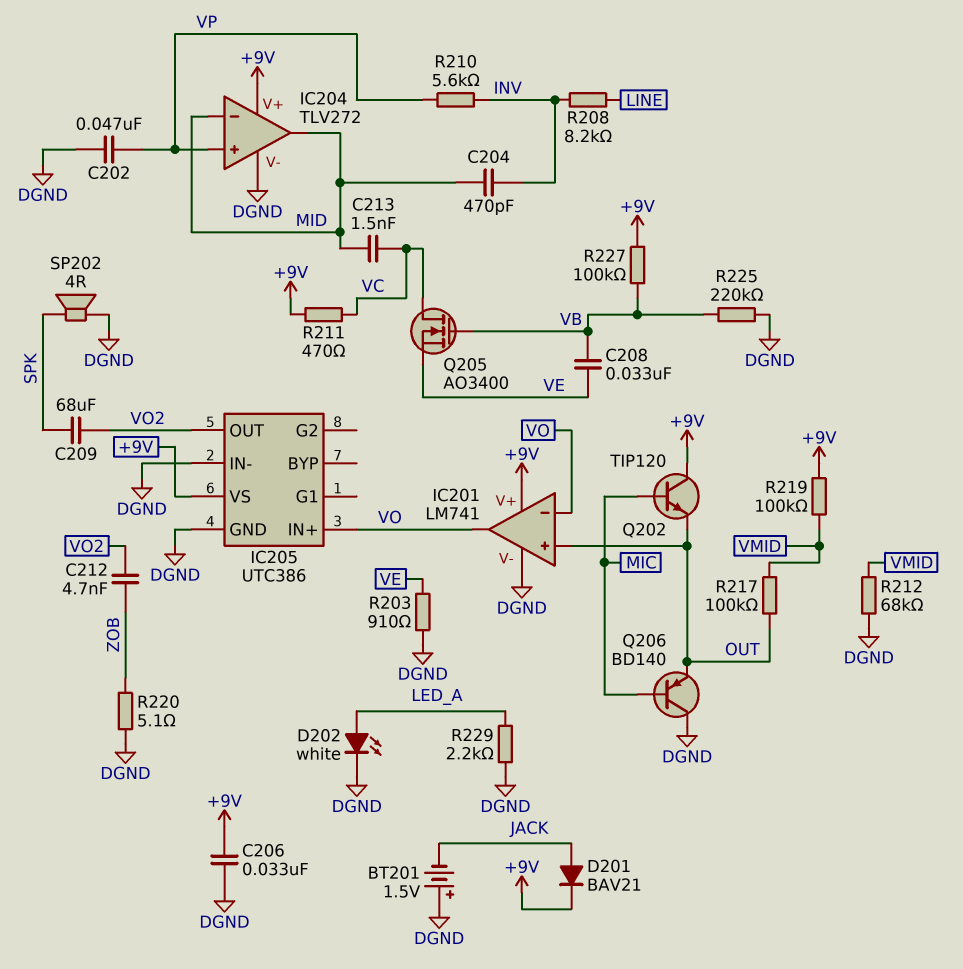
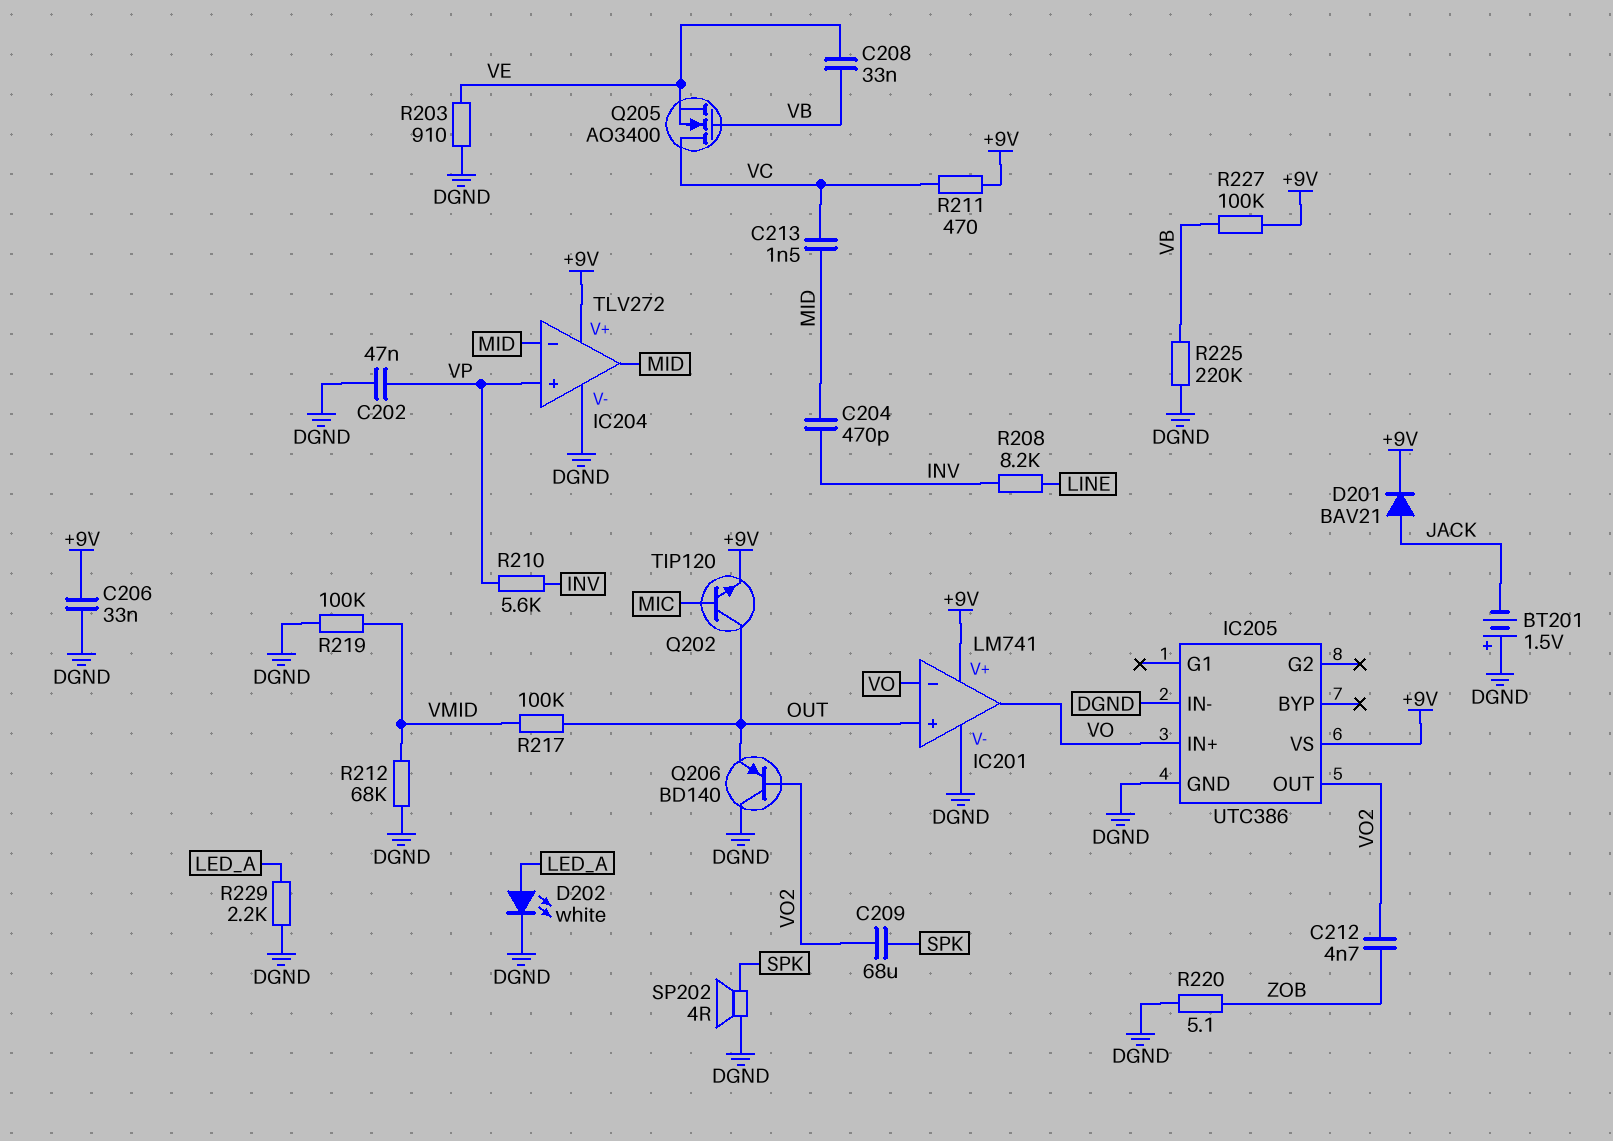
Q202: NPN TIP120 (B MIC, C +9V, E OUT) -> NPN TIP120 (B MIC, C OUT, E +9V)
Q206: PNP BD140 (B MIC, C DGND, E OUT) -> PNP BD140 (B VO2, C DGND, E OUT)
R219: 100k (+9V, VMID) -> 100k (DGND, VMID)

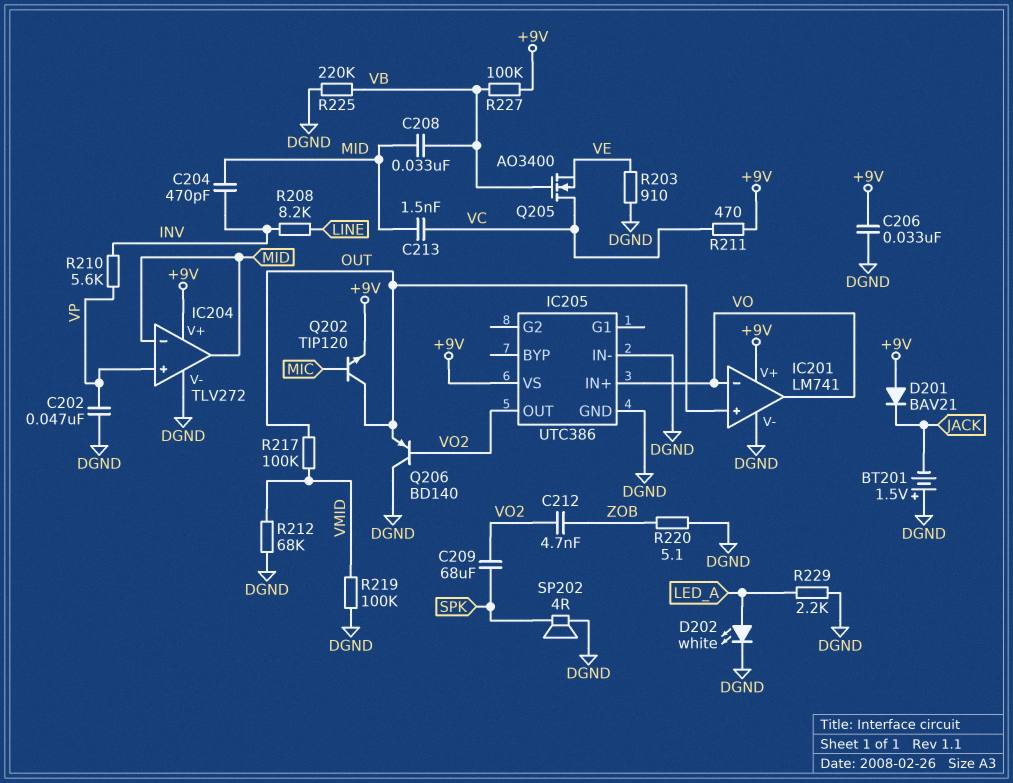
C208: 33nF (VB, VE) -> 33nF (MID, VB)
D201: diode BAV21 (A JACK, K +9V) -> diode BAV21 (A +9V, K JACK)

